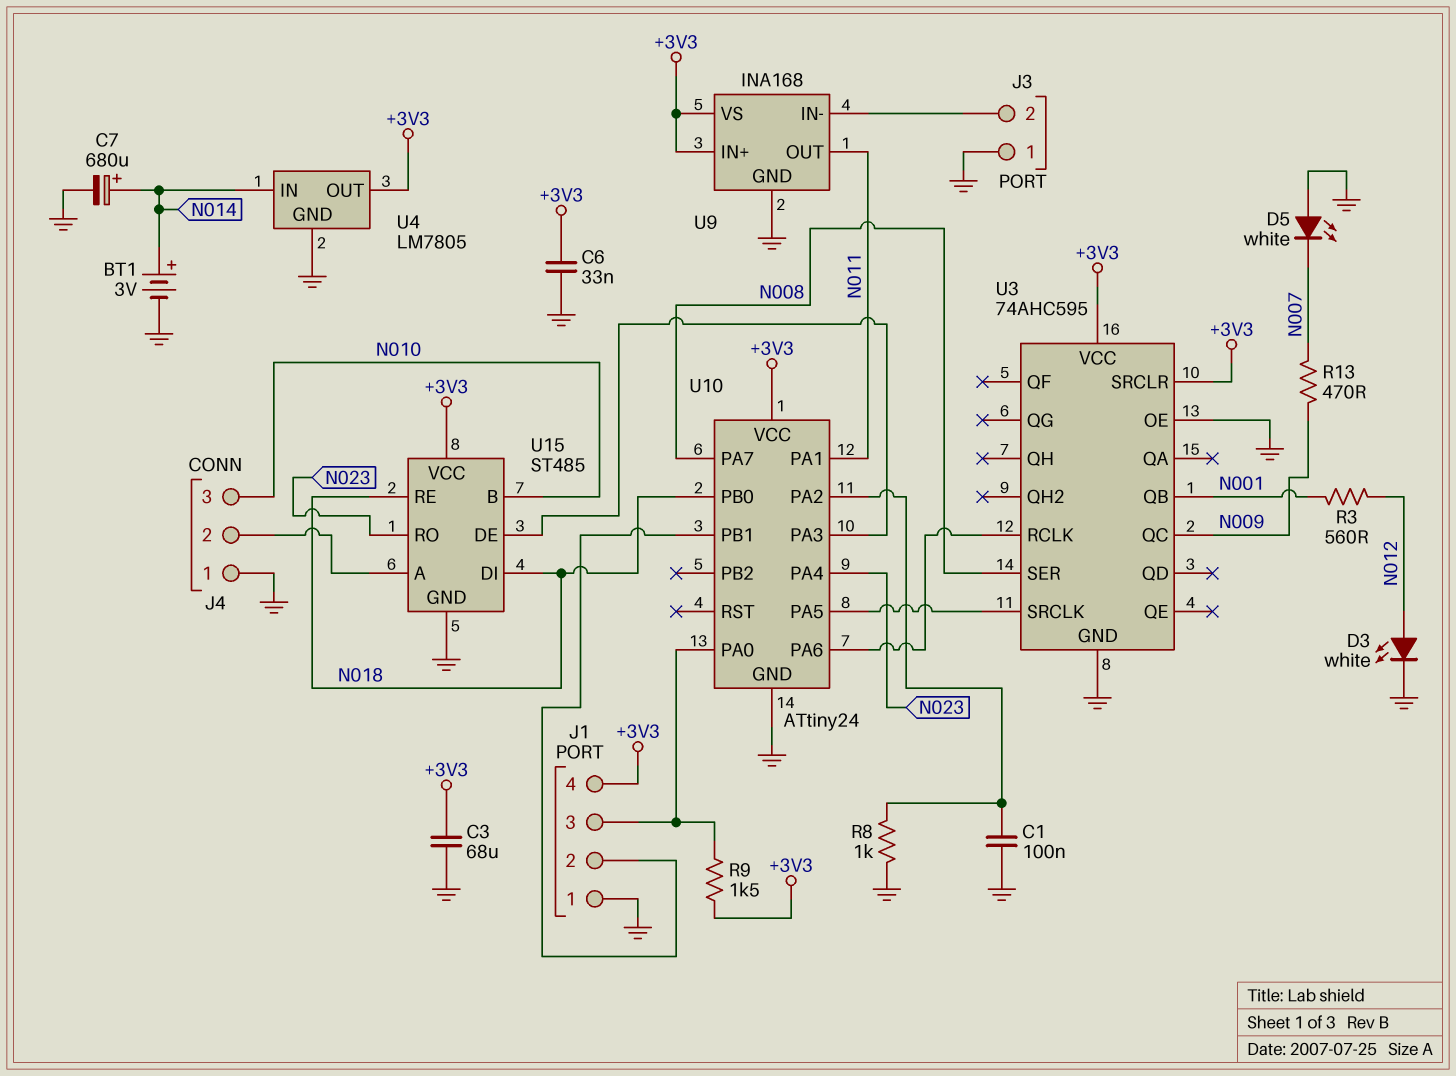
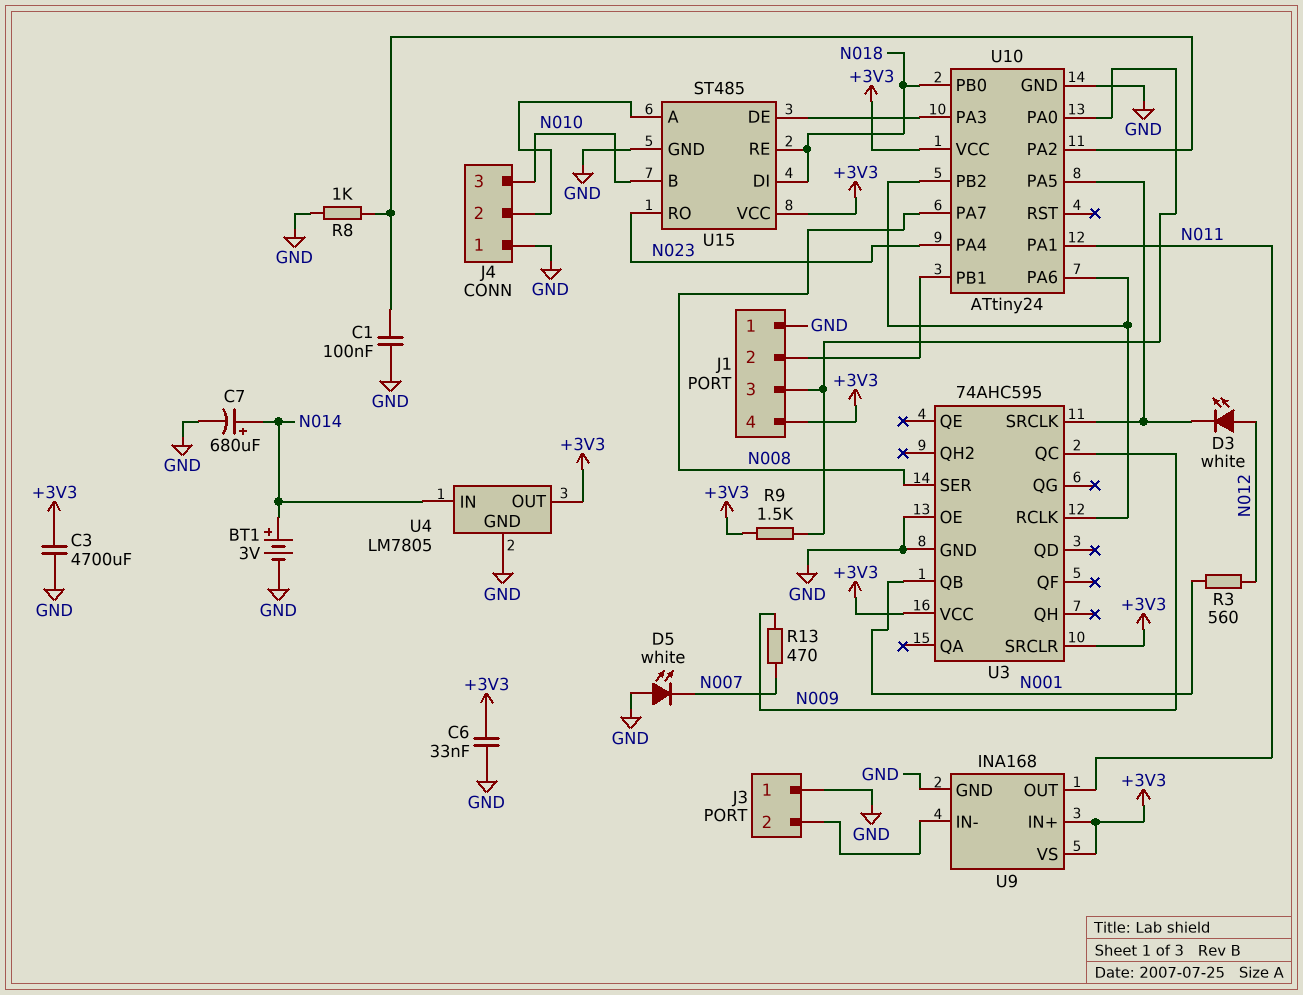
C3: 68uF (+3V3, GND) -> 4700uF (+3V3, GND)
D3: LED white (A N012, K GND) -> LED white (A N012, K U3/SRCLK)
U10 pin PB2: none -> U3/RCLK

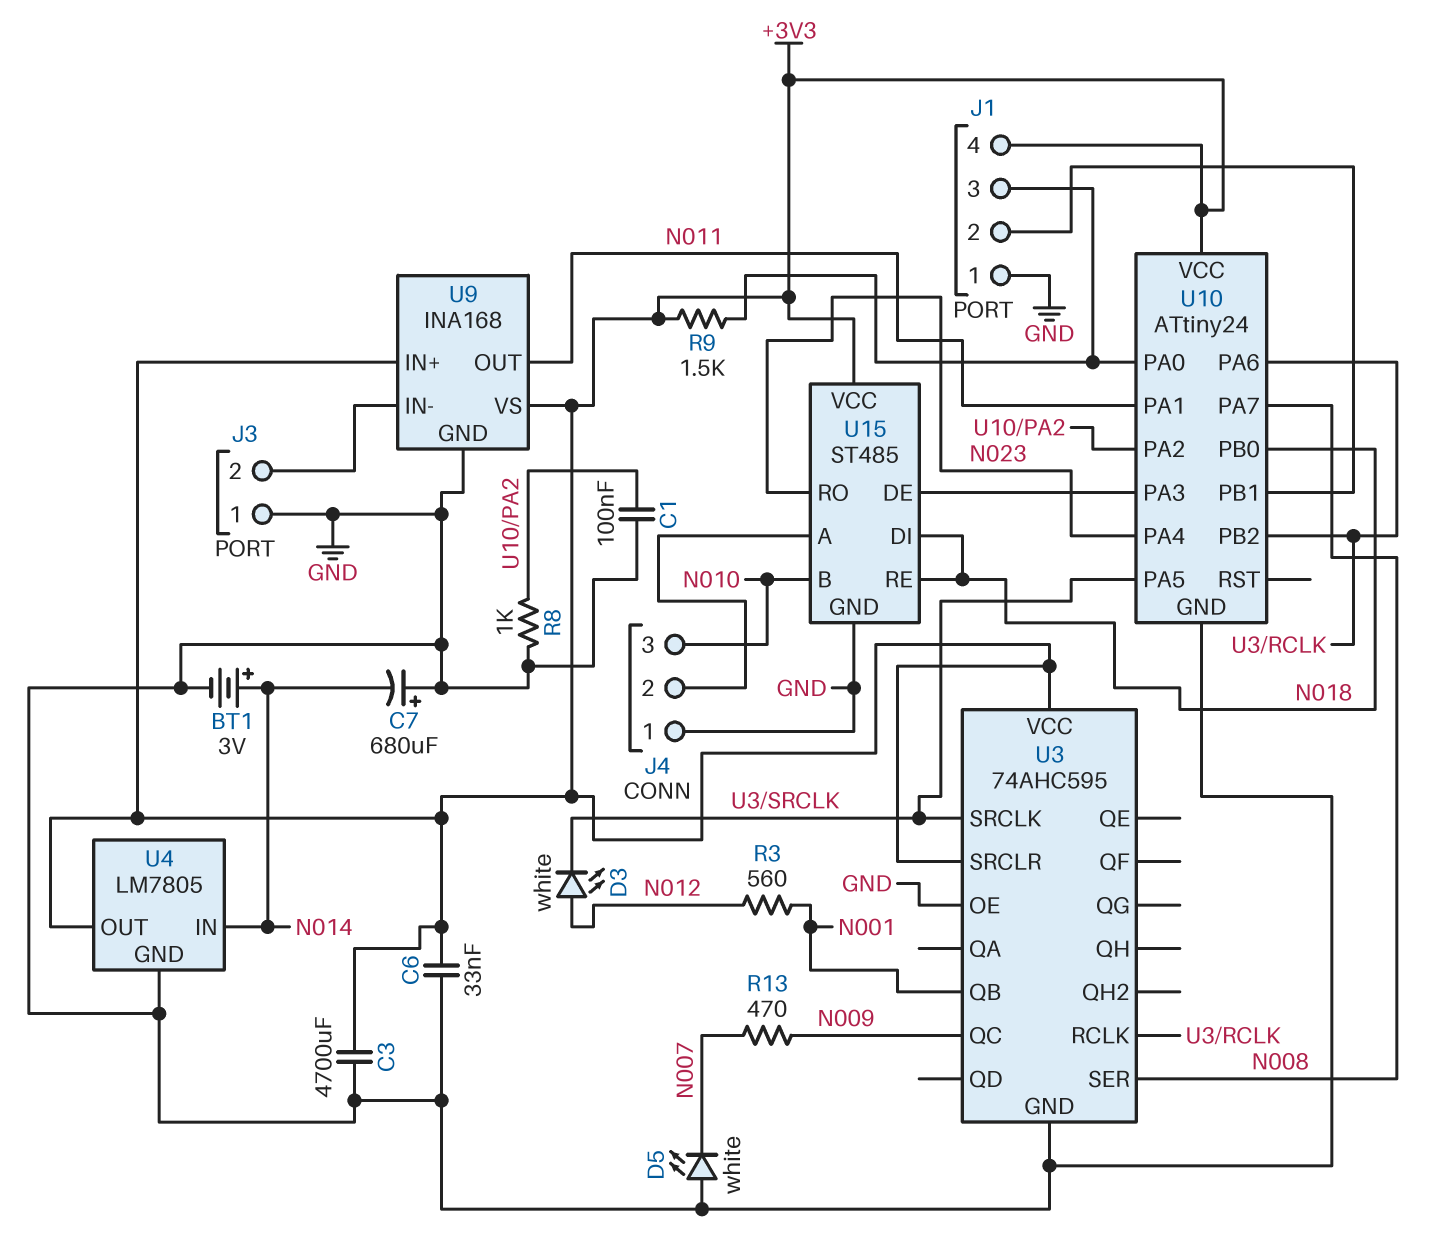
C7: 680uF (plus N014, minus GND) -> 680uF (plus GND, minus N014)

